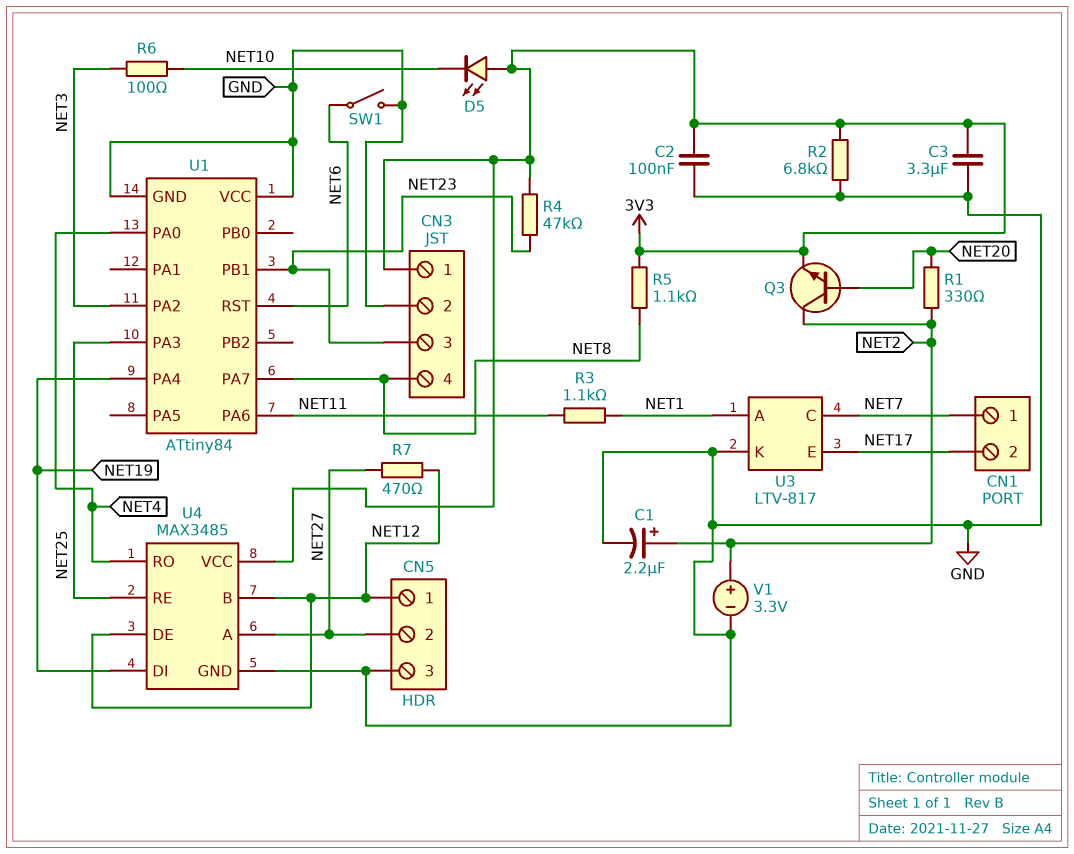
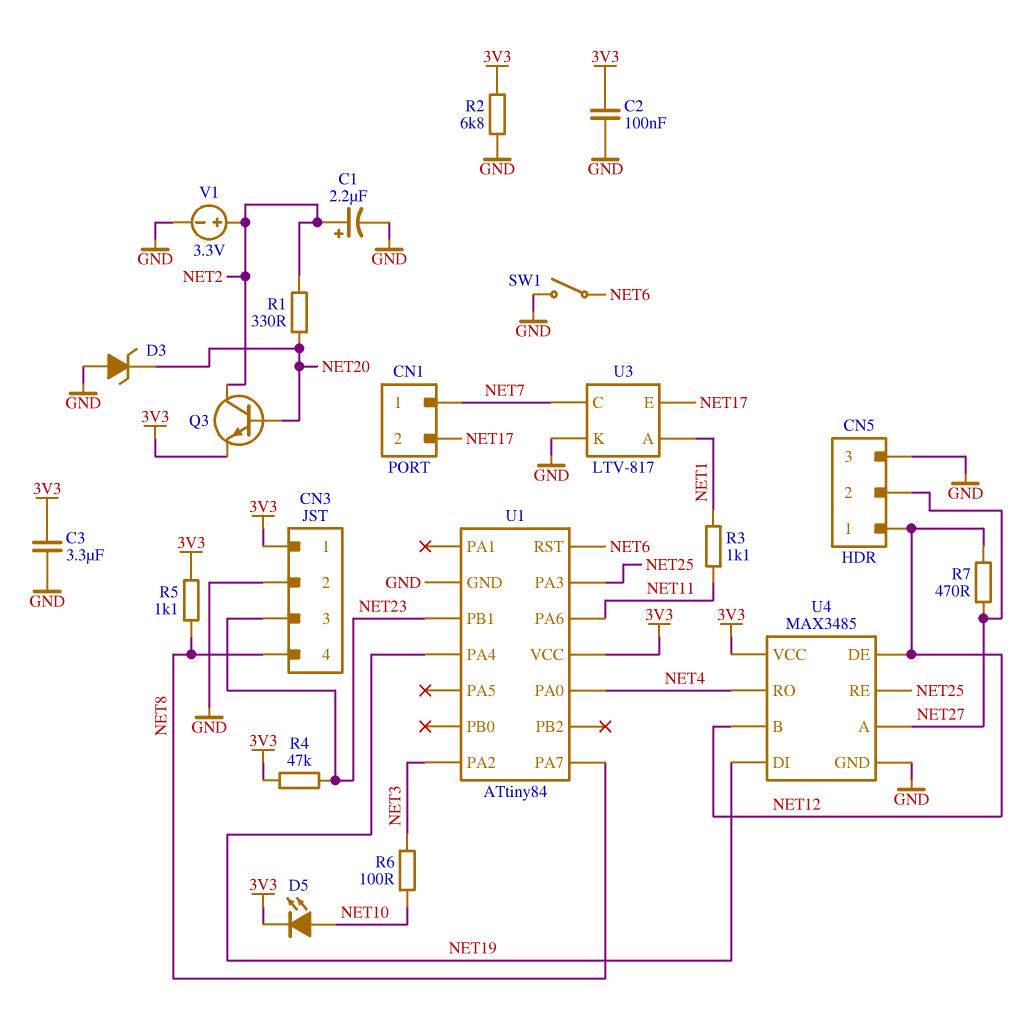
D3: none -> zener (A GND, K NET20)
D5: LED (A 3V3, K NET10) -> LED (A NET10, K 3V3)
U1 pin VCC: GND -> 3V3

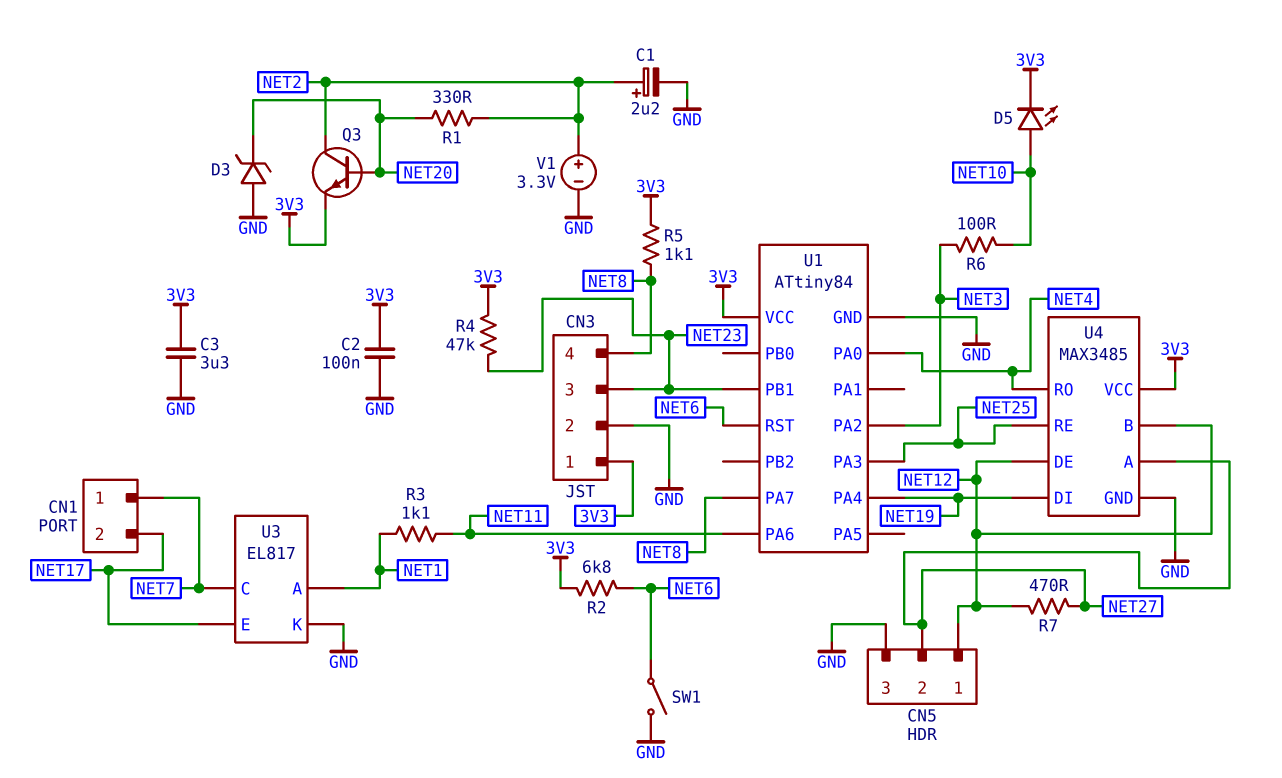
R2: 6.8k (3V3, GND) -> 6.8k (3V3, NET6)
U3: LTV-817 -> EL817

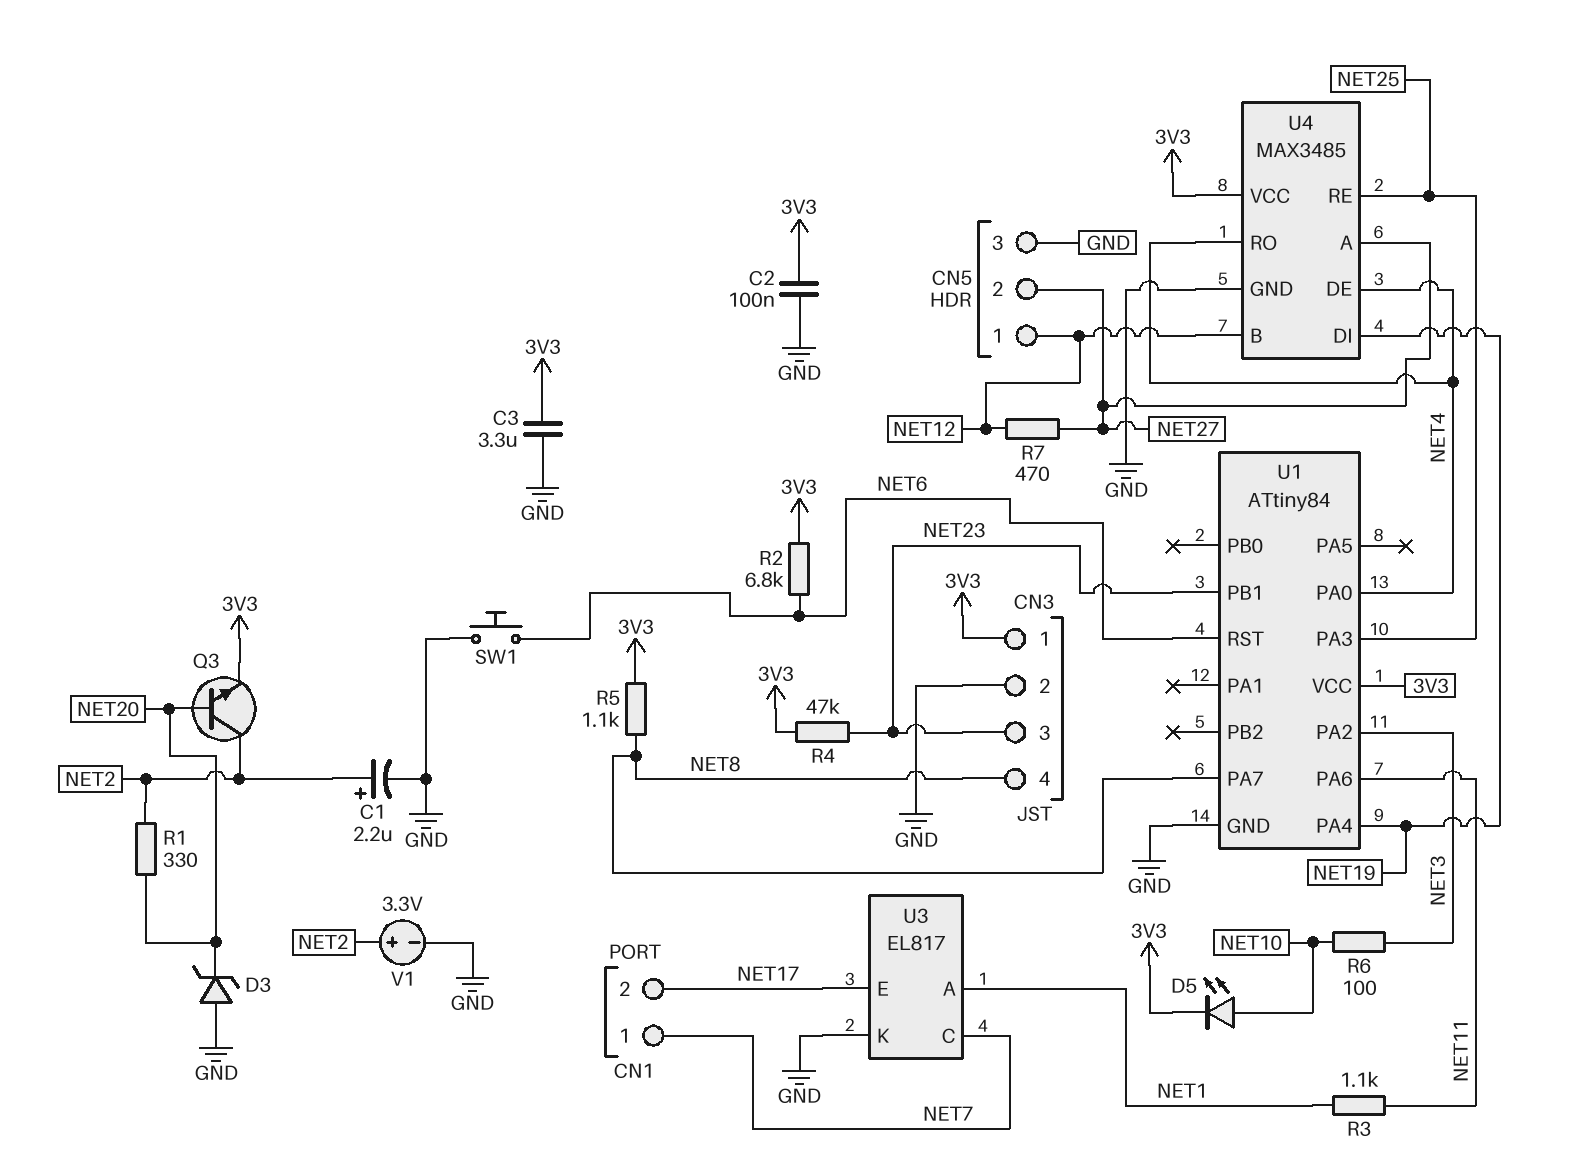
SW1: switch (GND, NET6) -> button (GND, NET6)
U4 pin DE: NET12 -> NET4

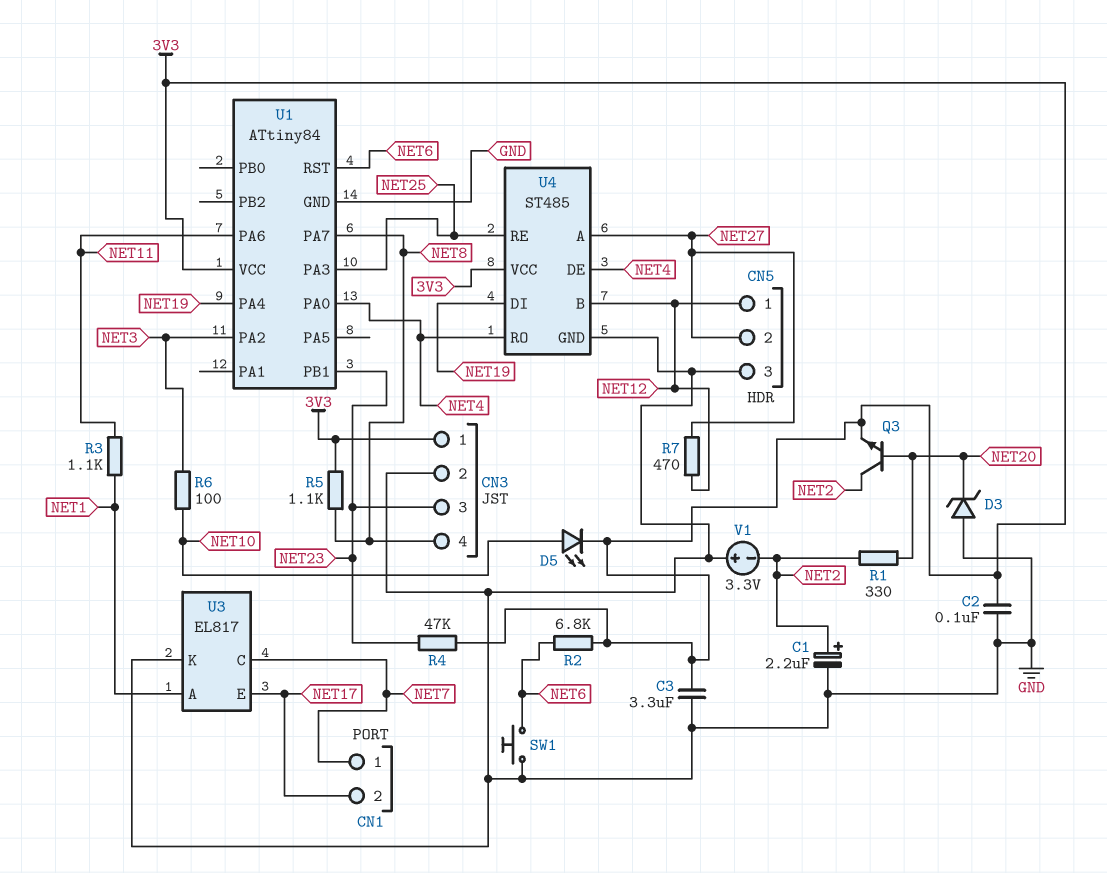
U4: MAX3485 -> ST485
V1: 3.3V (plus NET2, minus GND) -> 3.3V (plus GND, minus NET2)

